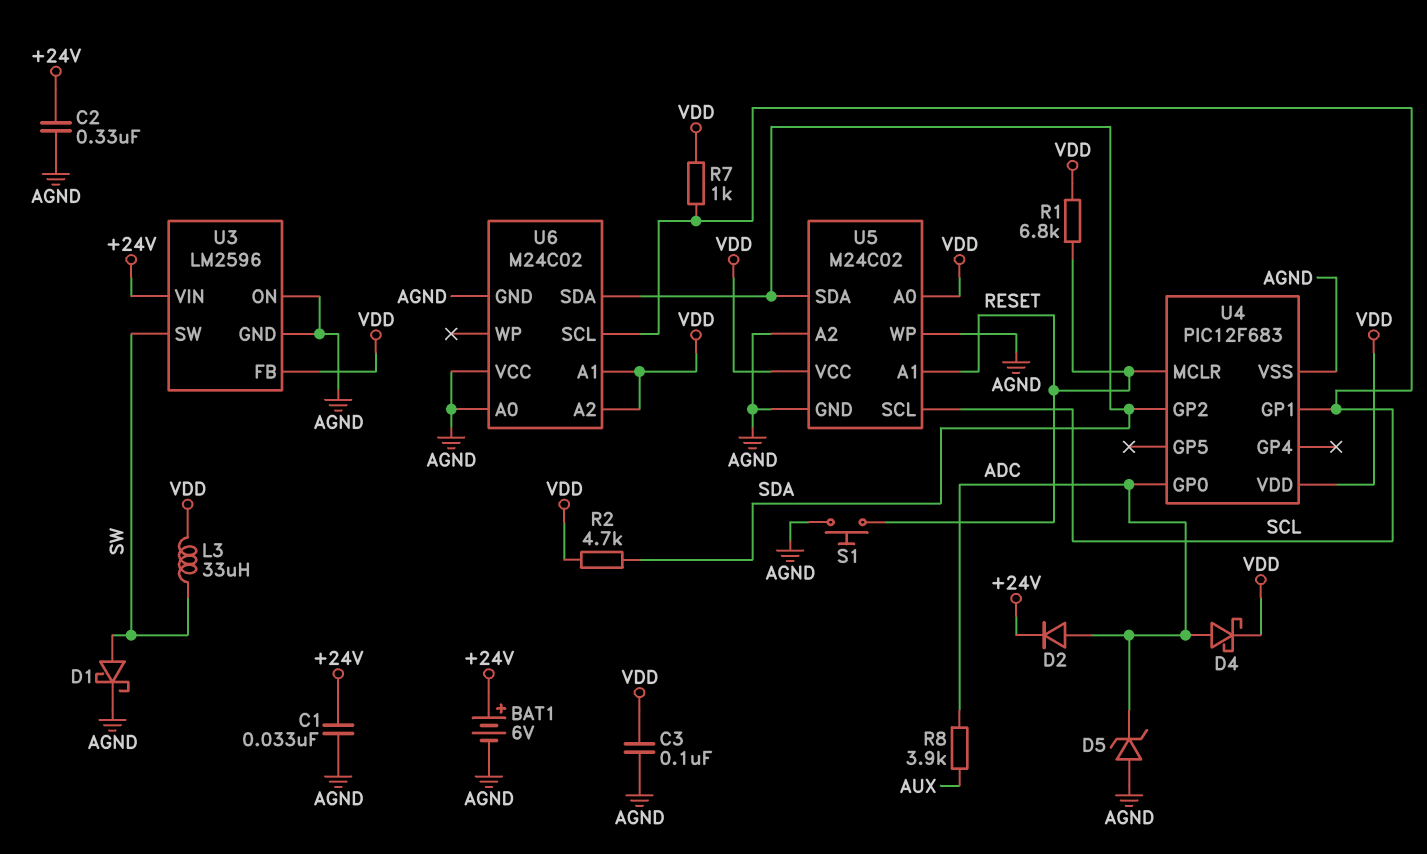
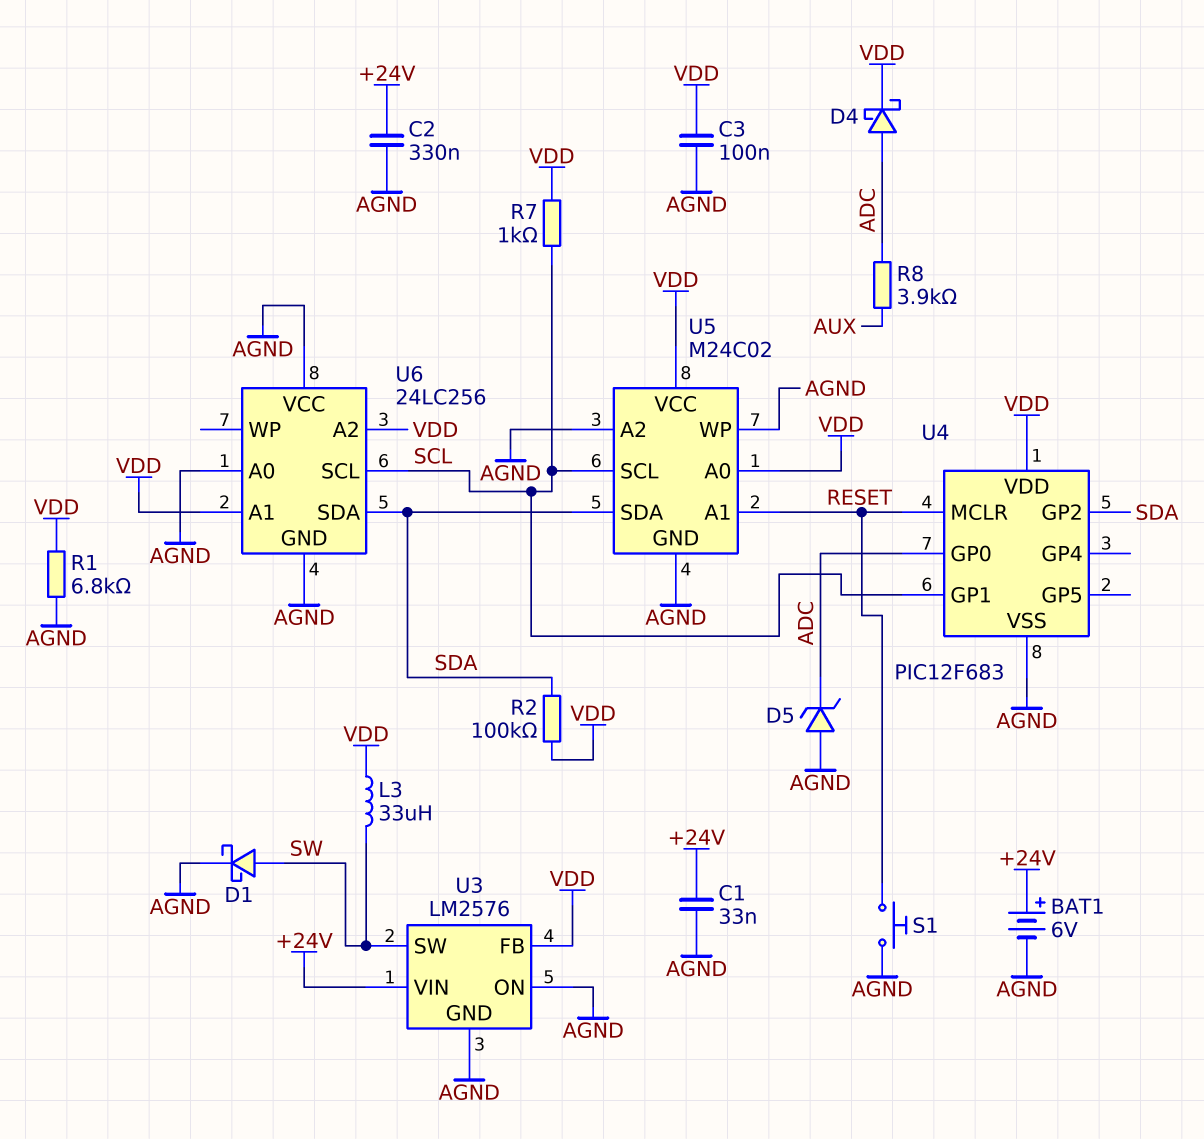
D2: diode (A ADC, K +24V) -> none
R1: 6.8k (RESET, VDD) -> 6.8k (AGND, VDD)
R2: 4.7k (SDA, VDD) -> 100k (SDA, VDD)
U3: LM2596 -> LM2576
U6: M24C02 -> 24LC256

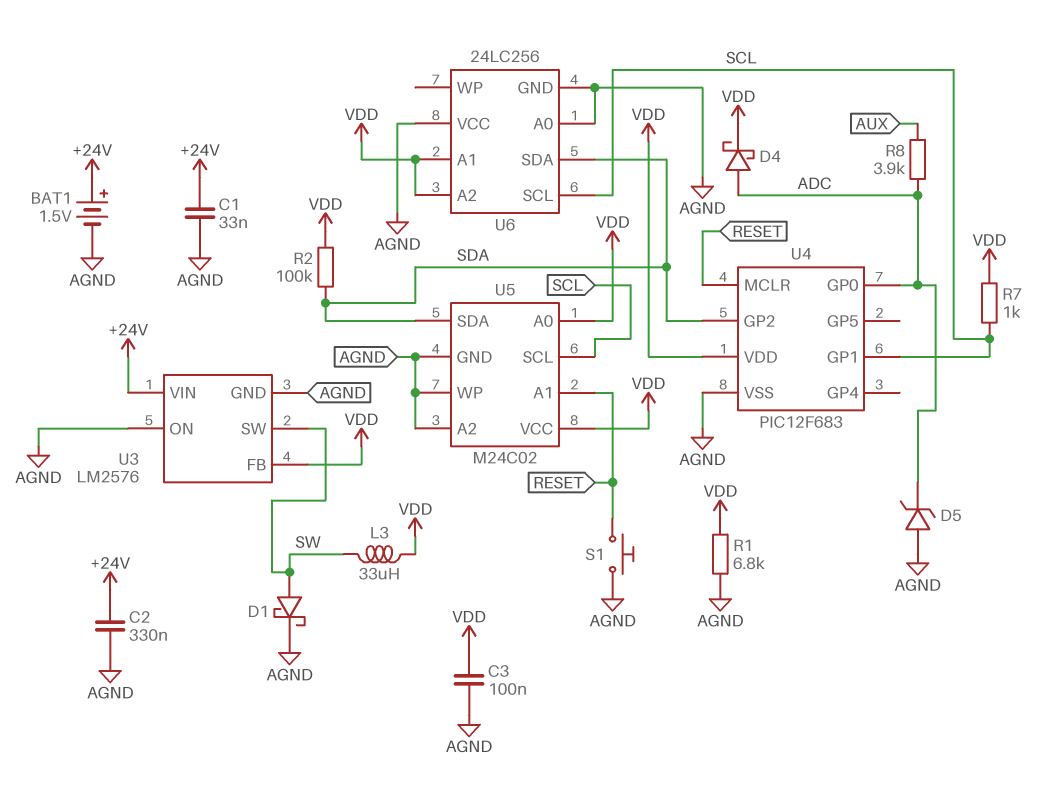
BAT1: 6V (plus +24V, minus AGND) -> 1.5V (plus +24V, minus AGND)

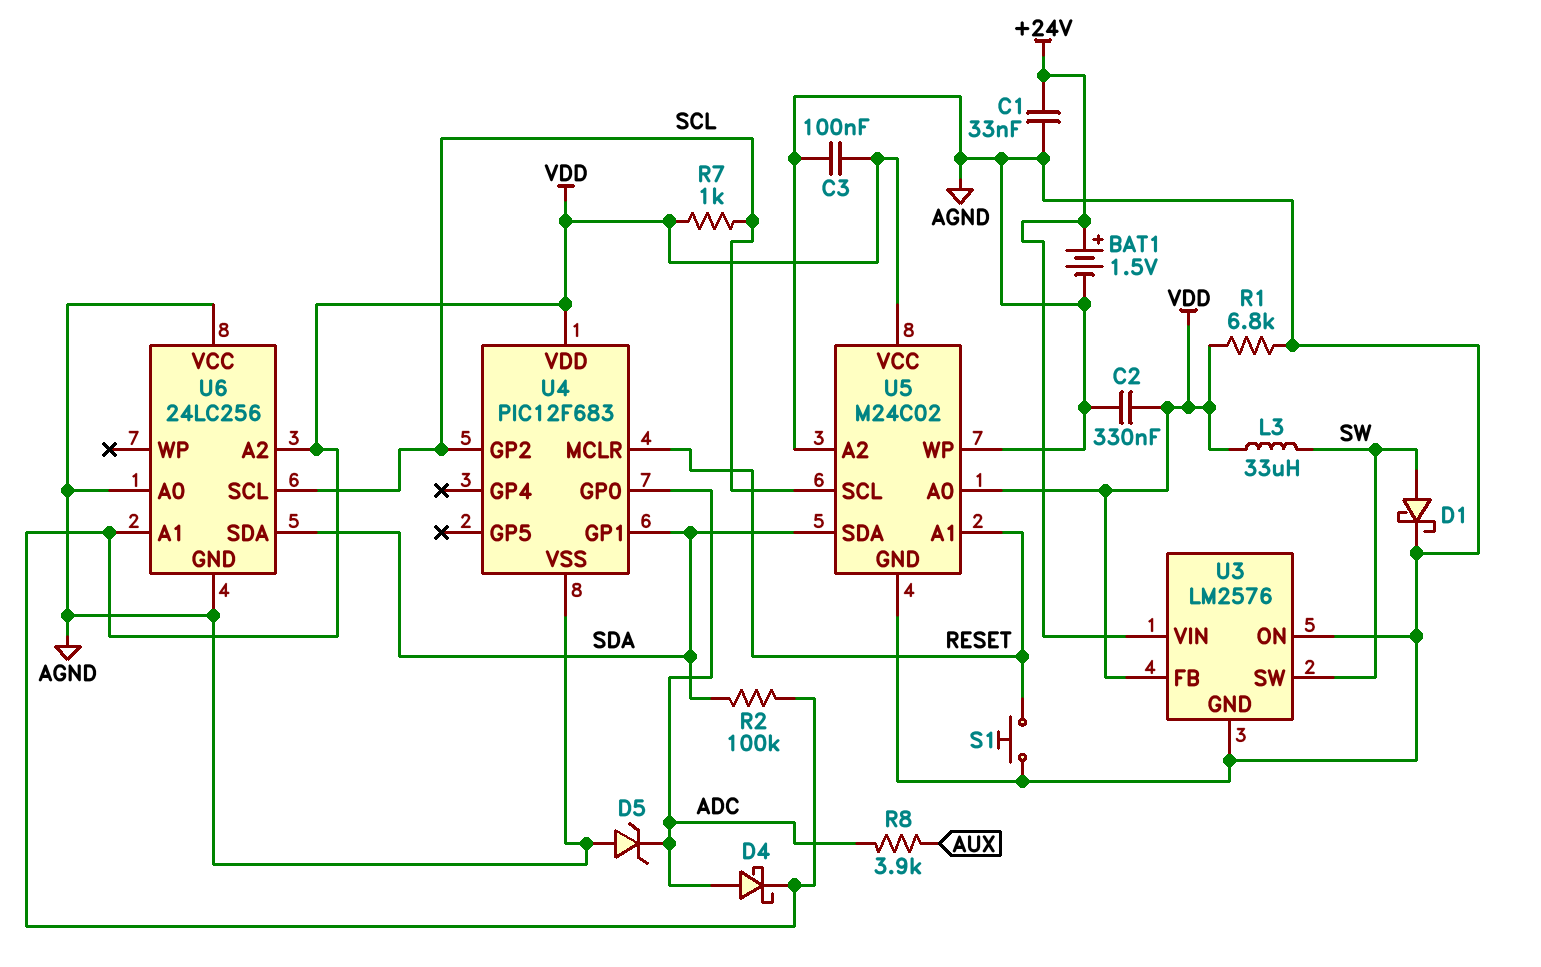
C2: 330nF (+24V, AGND) -> 330nF (AGND, VDD)
U4 pin GP1: SCL -> SDA
U4 pin GP2: SDA -> SCL

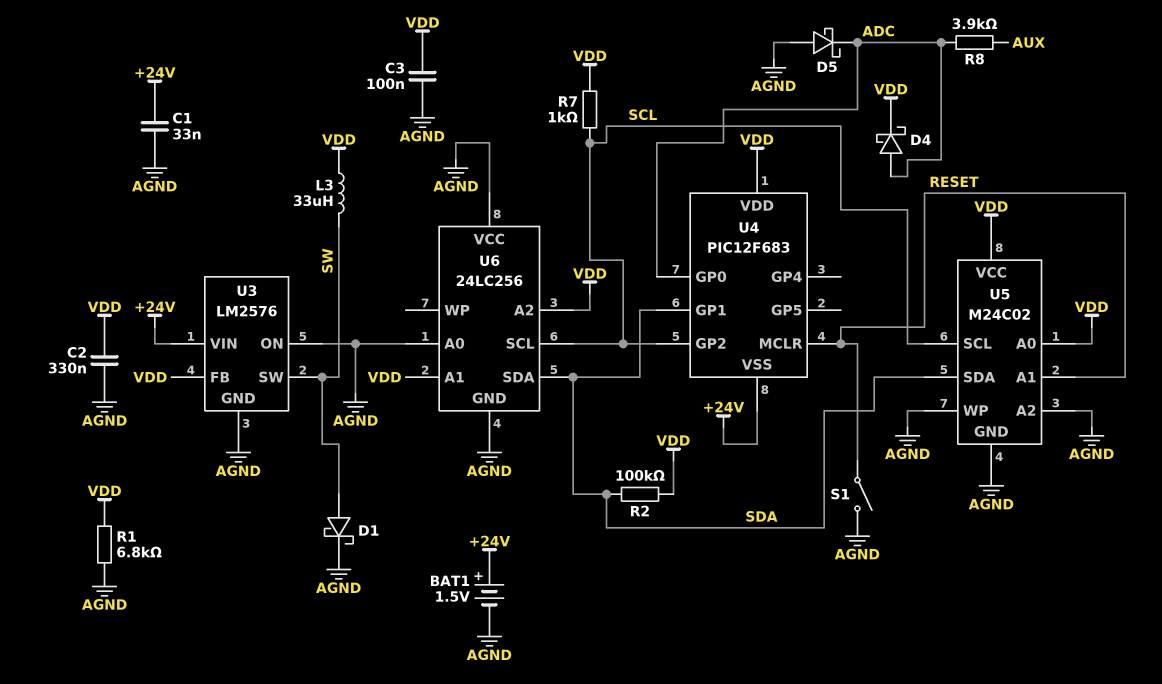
D5: zener (A AGND, K ADC) -> schottky (A AGND, K ADC)
S1: button (AGND, RESET) -> switch (AGND, RESET)
U4 pin VSS: AGND -> +24V

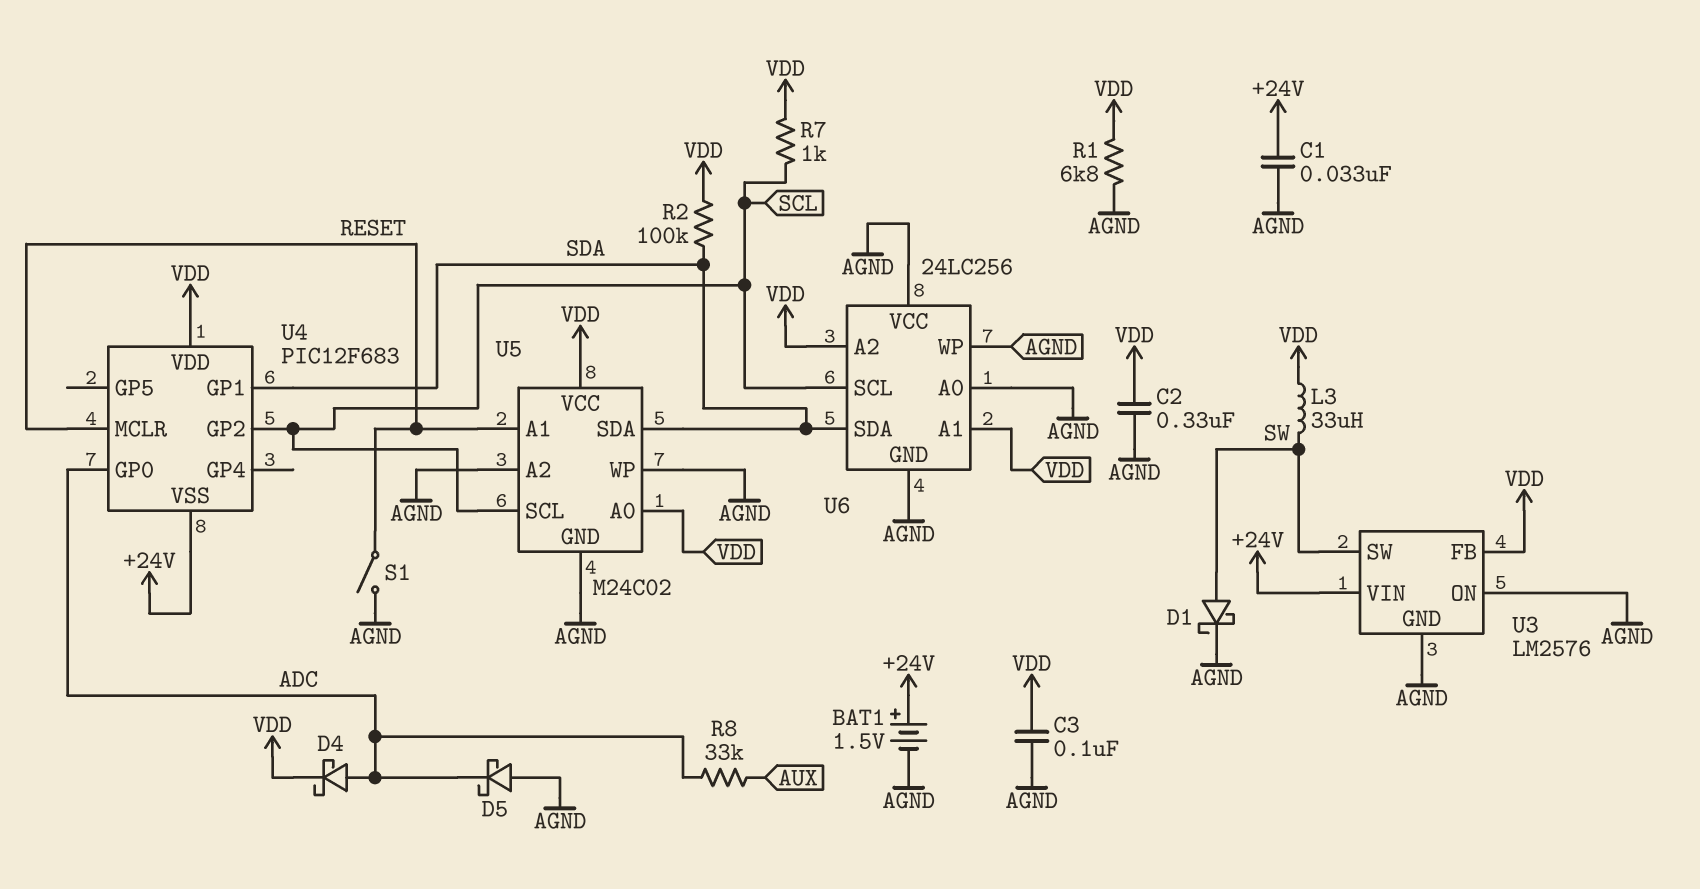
R8: 3.9k (ADC, AUX) -> 33k (ADC, AUX)
U6 pin WP: none -> AGND

